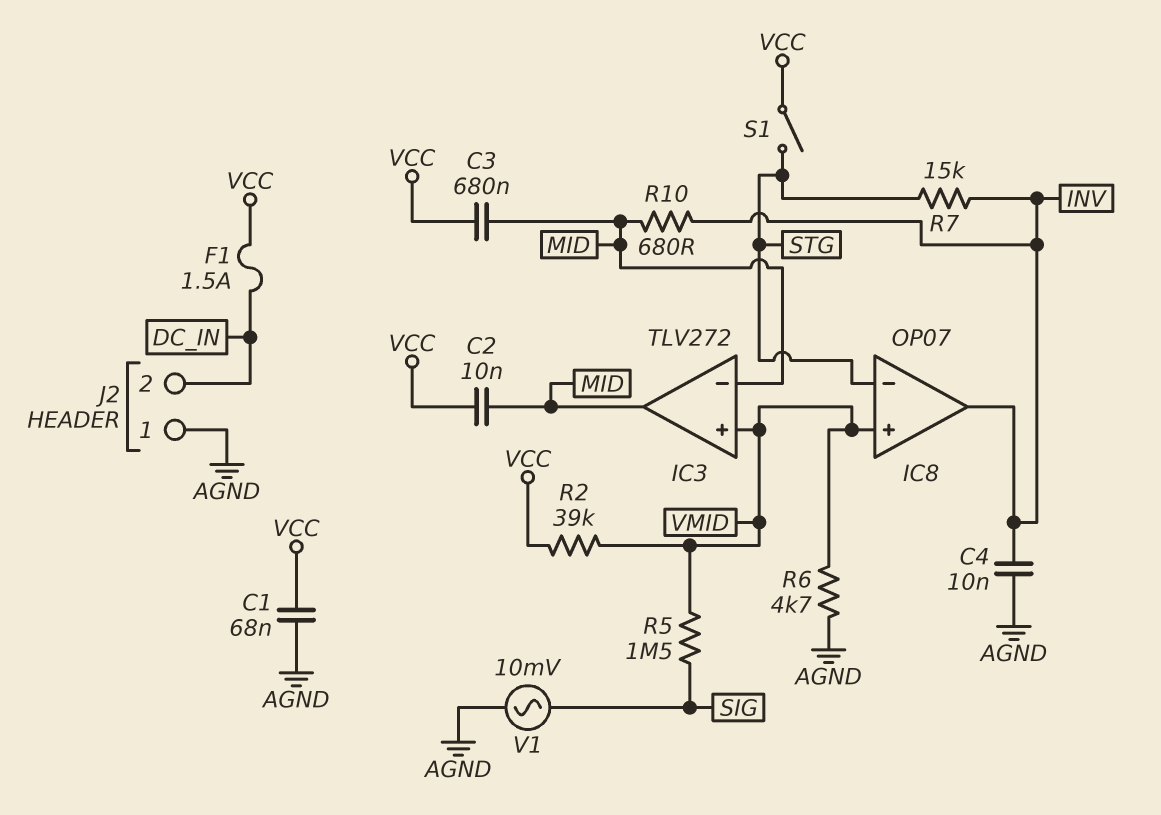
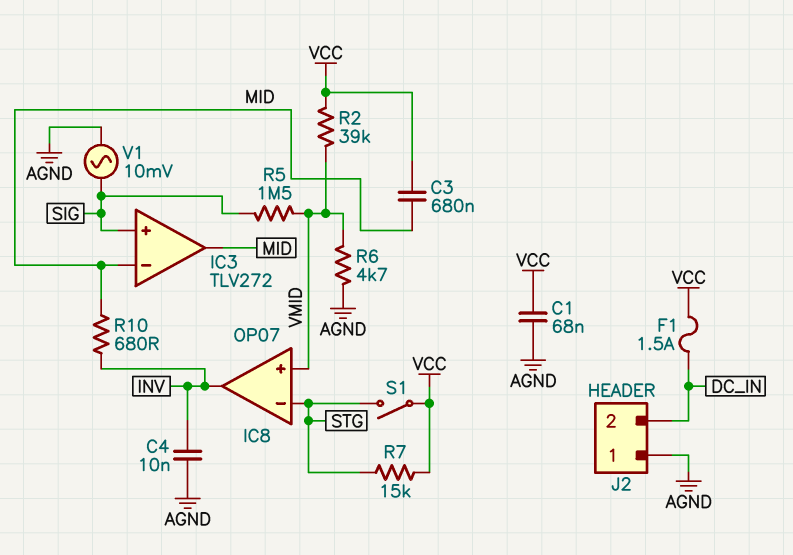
C2: 10nF (MID, VCC) -> none
IC3 pin in+: VMID -> SIG
R7: 15k (INV, STG) -> 15k (STG, VCC)

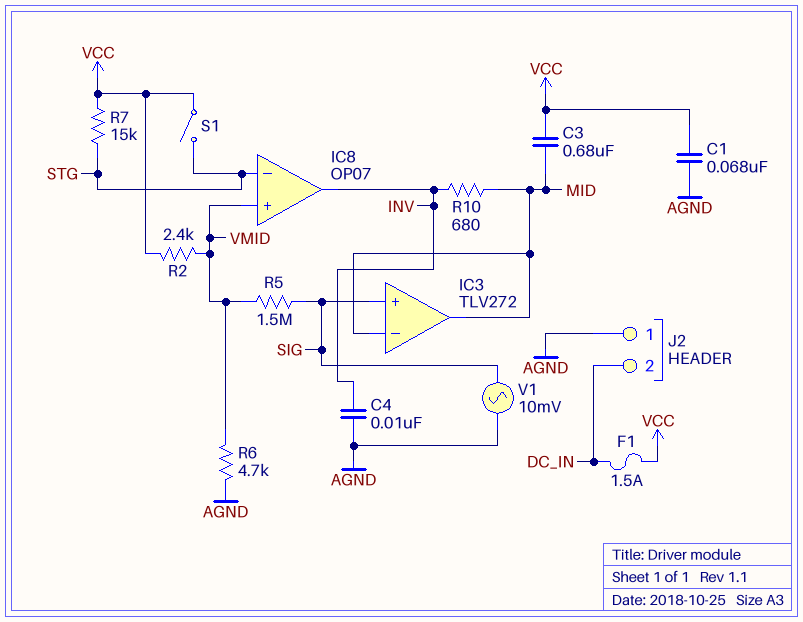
R2: 39k (VCC, VMID) -> 2.4k (VCC, VMID)

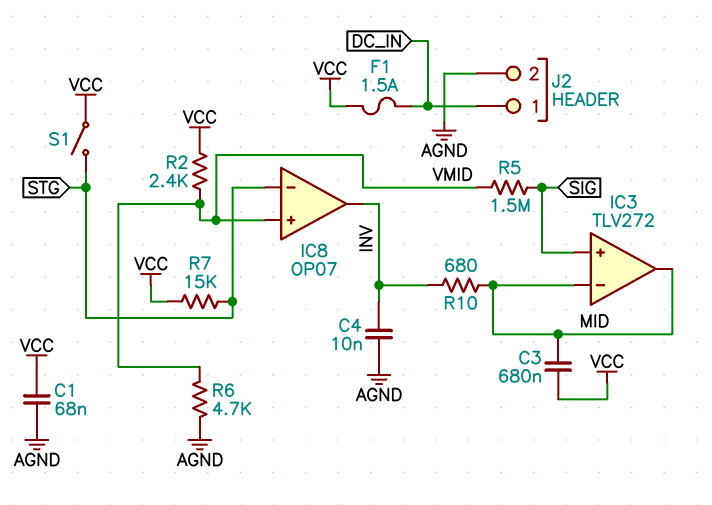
J2 pin 1: AGND -> DC_IN
J2 pin 2: DC_IN -> AGND
V1: AC 10mV (AGND, SIG) -> none

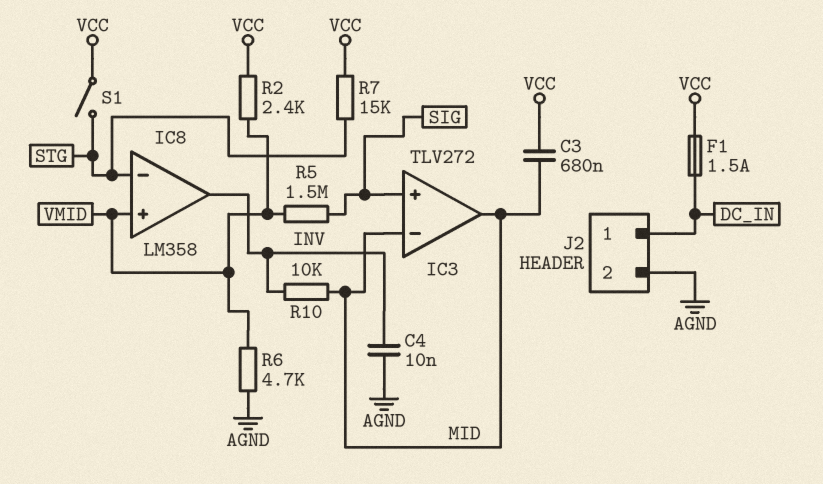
C1: 68nF (AGND, VCC) -> none
IC8: OP07 -> LM358
R10: 680 (INV, MID) -> 10k (INV, MID)

